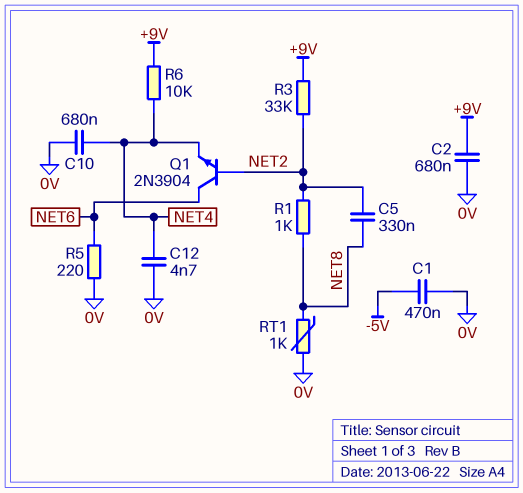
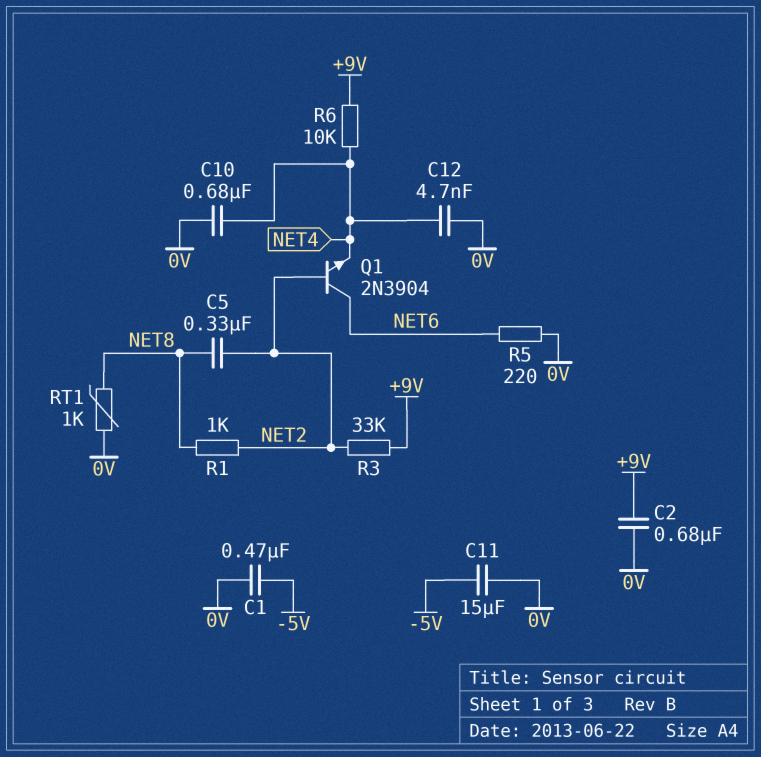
C11: none -> 15uF (-5V, 0V)

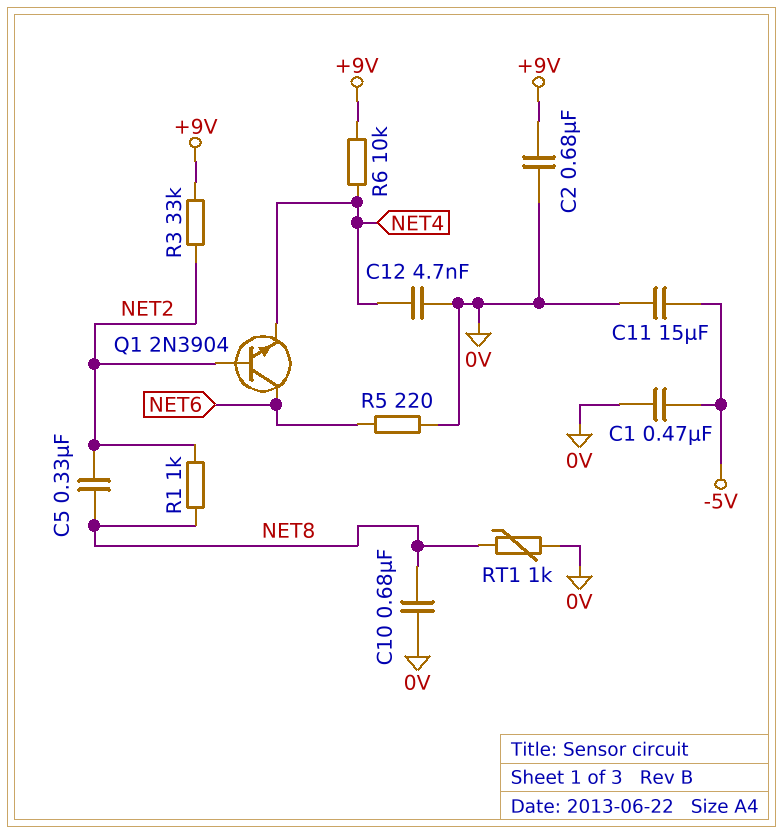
C10: 680nF (0V, NET4) -> 680nF (0V, NET8)

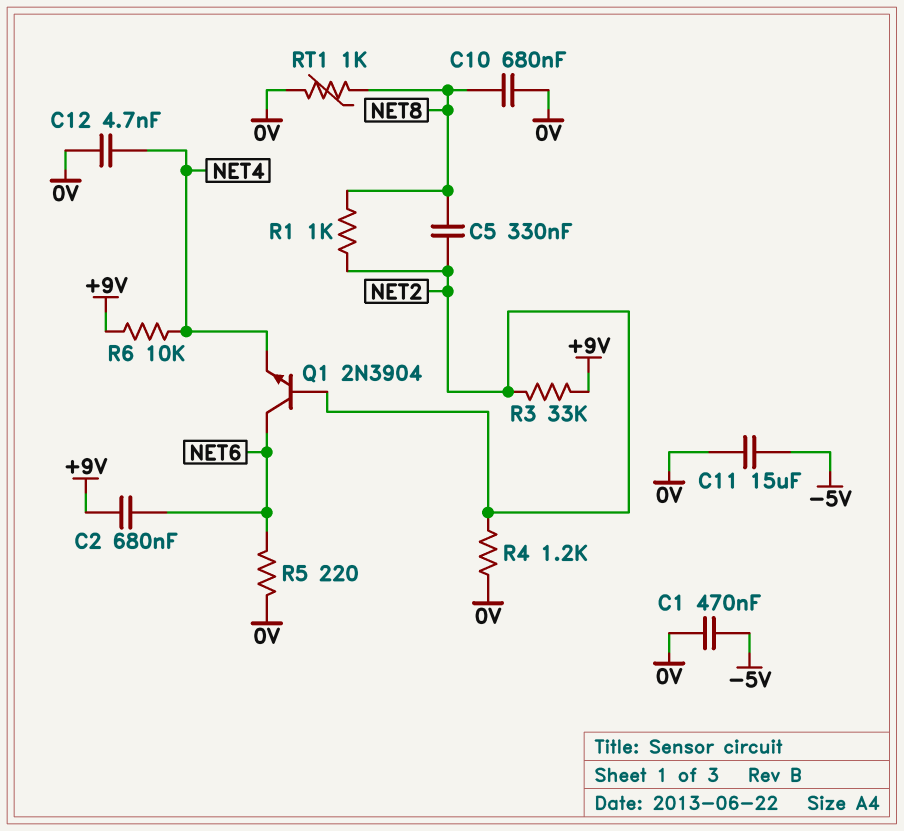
C2: 680nF (+9V, 0V) -> 680nF (+9V, NET6)
R4: none -> 1.2k (0V, NET2)

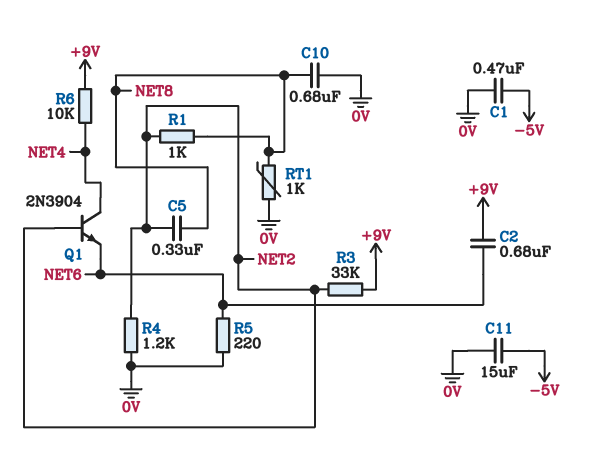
C12: 4.7nF (0V, NET4) -> none
Q1: NPN 2N3904 (B NET2, C NET6, E NET4) -> NPN 2N3904 (B NET2, C NET4, E NET6)

